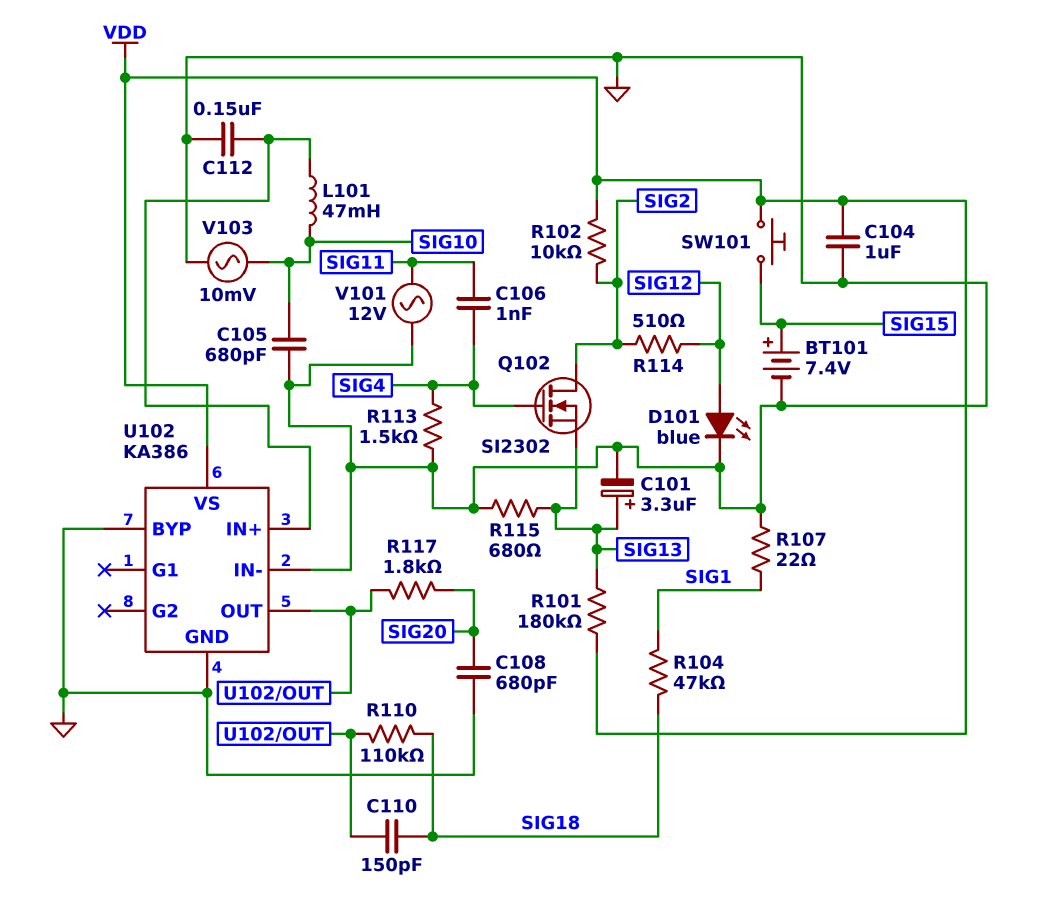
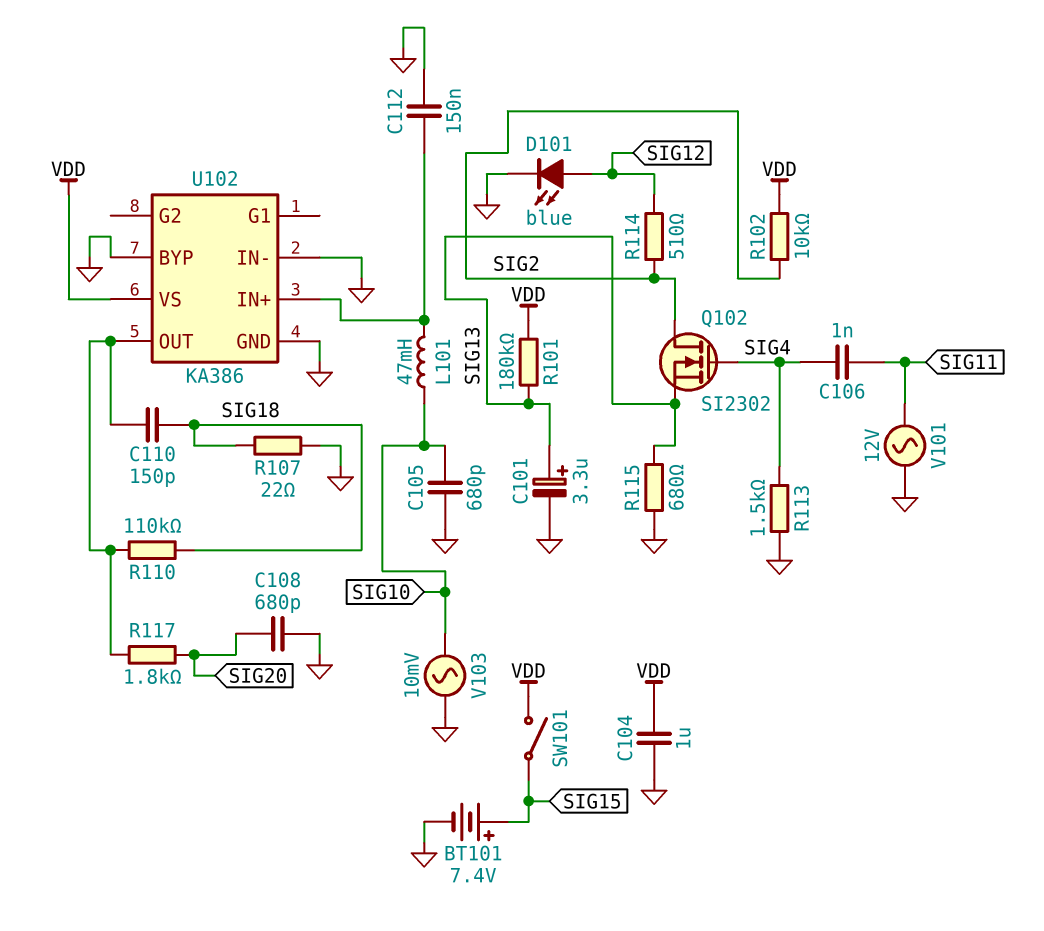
R104: 47k (SIG1, SIG18) -> none
R107: 22 (GND, SIG1) -> 22 (GND, SIG18)
SW101: button (SIG15, VDD) -> switch (SIG15, VDD)

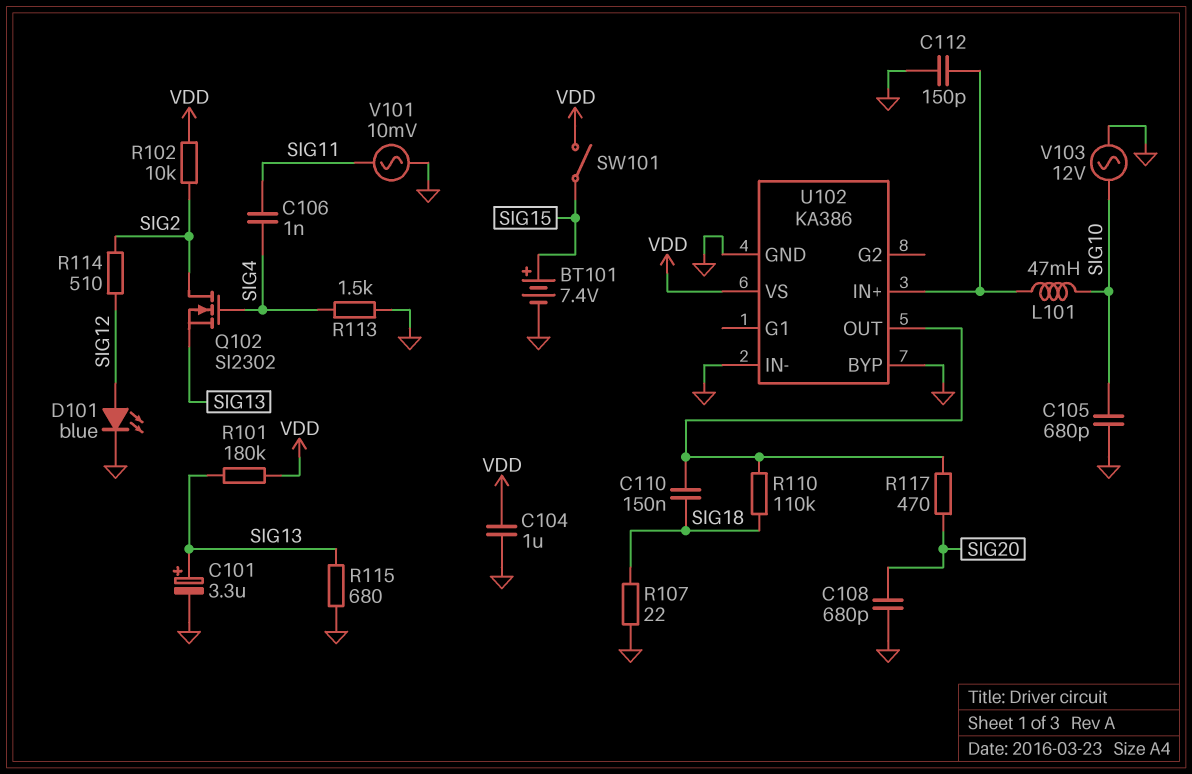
C110: 150pF (SIG18, U102/OUT) -> 150nF (SIG18, U102/OUT)
C112: 150nF (GND, U102/IN+) -> 150pF (GND, U102/IN+)
R117: 1.8k (SIG20, U102/OUT) -> 470 (SIG20, U102/OUT)
V101: AC 12V (GND, SIG11) -> AC 10mV (GND, SIG11)
V103: AC 10mV (GND, SIG10) -> AC 12V (GND, SIG10)

